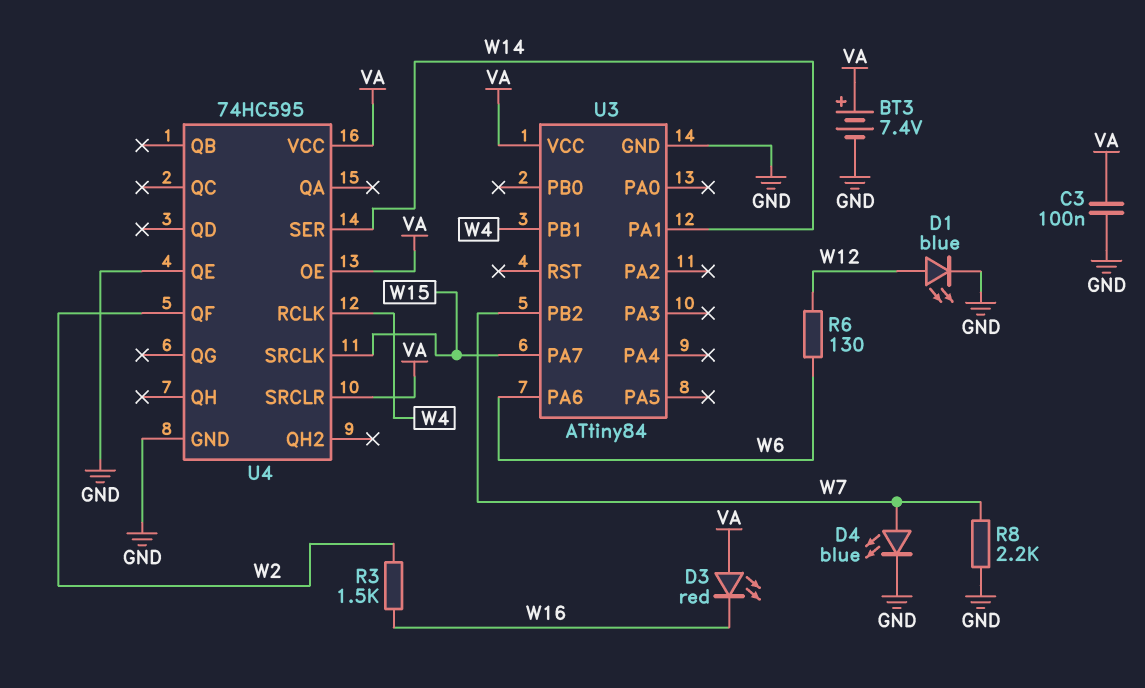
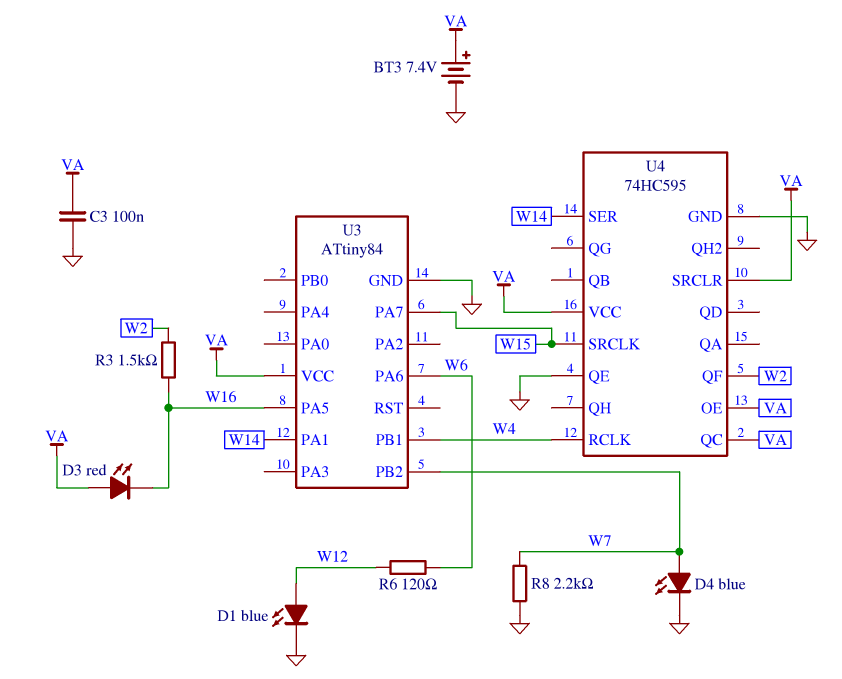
R6: 130 (W6, W12) -> 120 (W6, W12)
U3 pin PA5: none -> W16
U4 pin QC: none -> VA

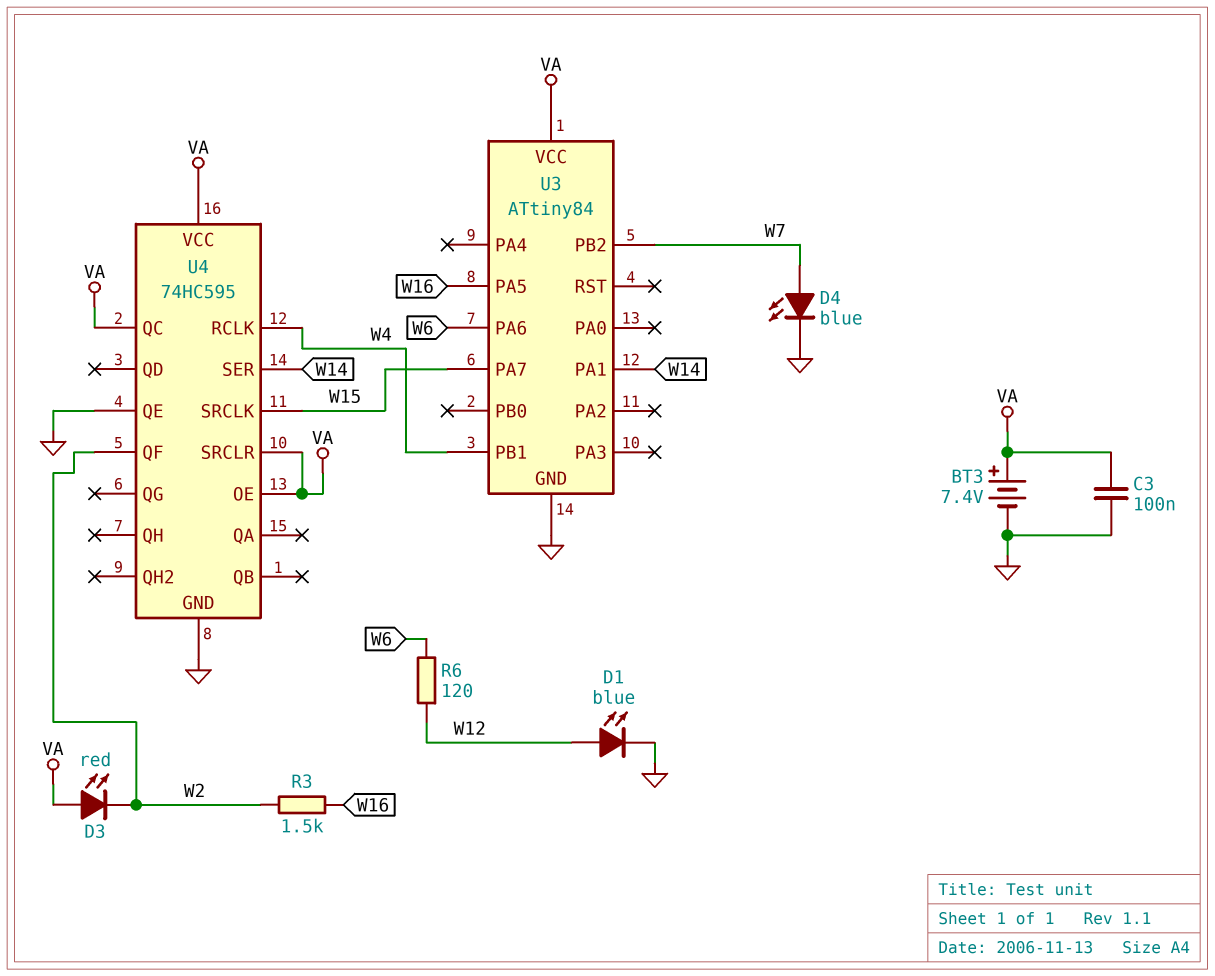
D3: LED red (A VA, K W16) -> LED red (A VA, K W2)
R8: 2.2k (GND, W7) -> none

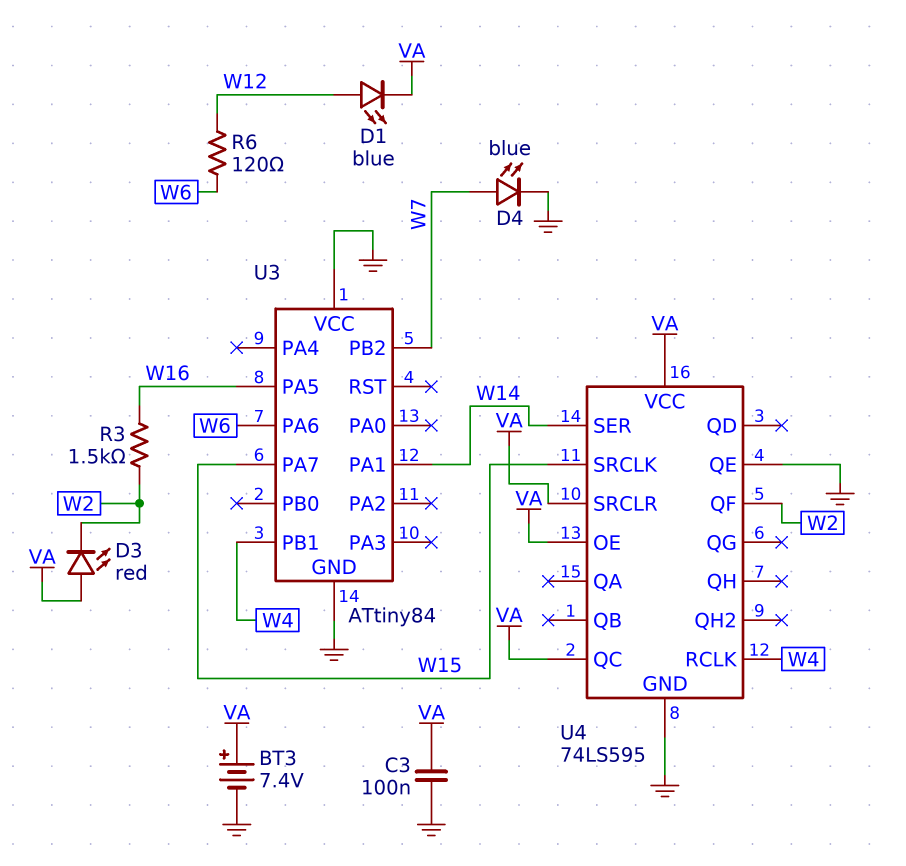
D1: LED blue (A W12, K GND) -> LED blue (A W12, K VA)
U3 pin VCC: VA -> GND
U4: 74HC595 -> 74LS595

